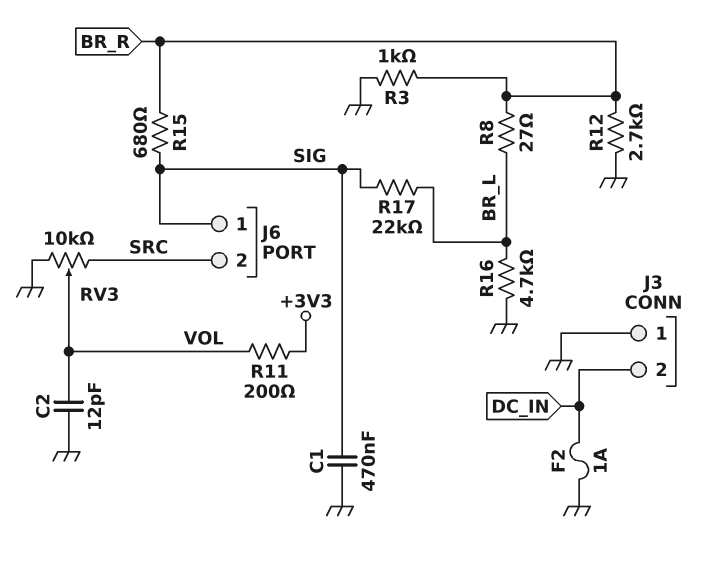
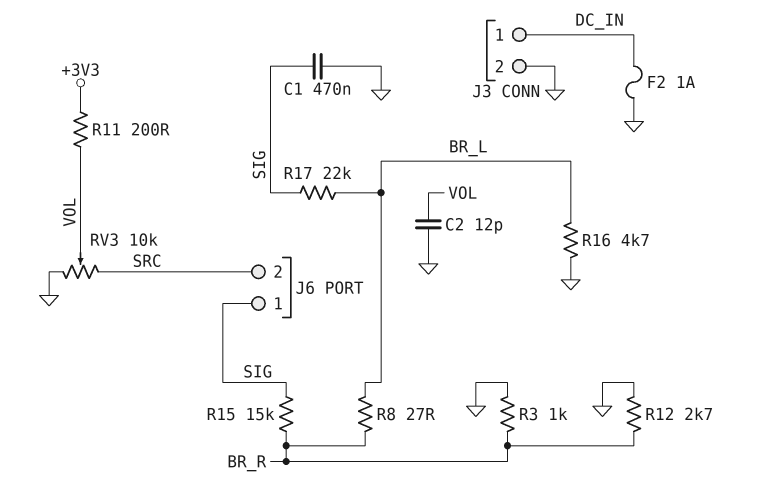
J3 pin 1: GND -> DC_IN
J3 pin 2: DC_IN -> GND
R15: 680 (BR_R, SIG) -> 15k (BR_R, SIG)

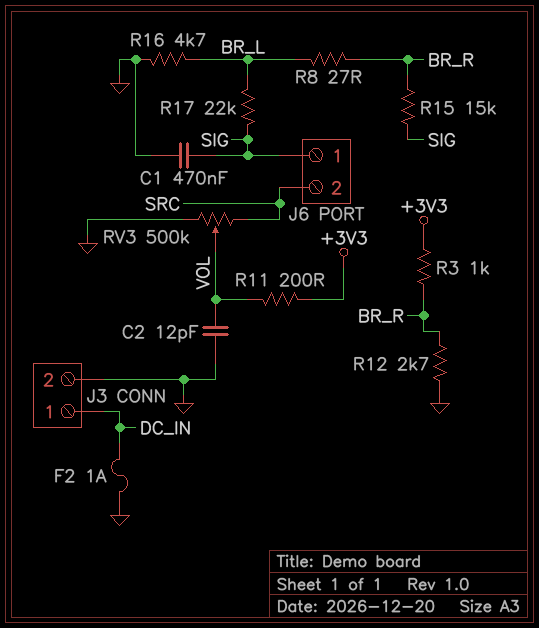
R3: 1k (BR_R, GND) -> 1k (+3V3, BR_R)
RV3: 10k (GND, SRC, wiper VOL) -> 500k (GND, SRC, wiper VOL)

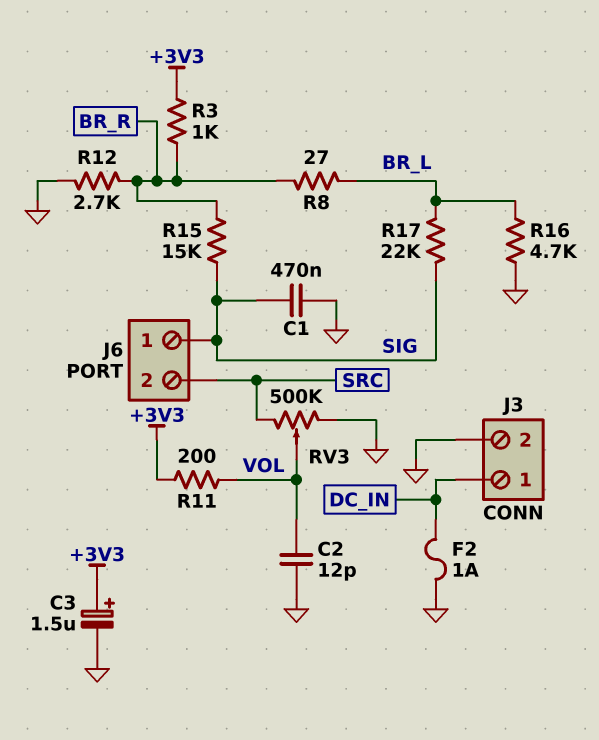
C3: none -> 1.5uF (plus +3V3, minus GND)

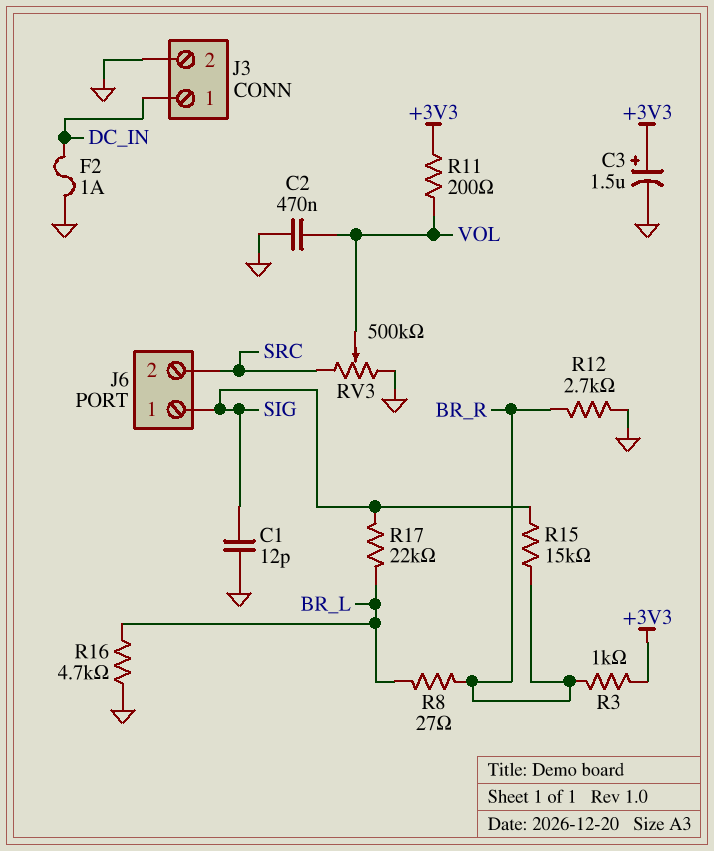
C1: 470nF (GND, SIG) -> 12pF (GND, SIG)
C2: 12pF (GND, VOL) -> 470nF (GND, VOL)

